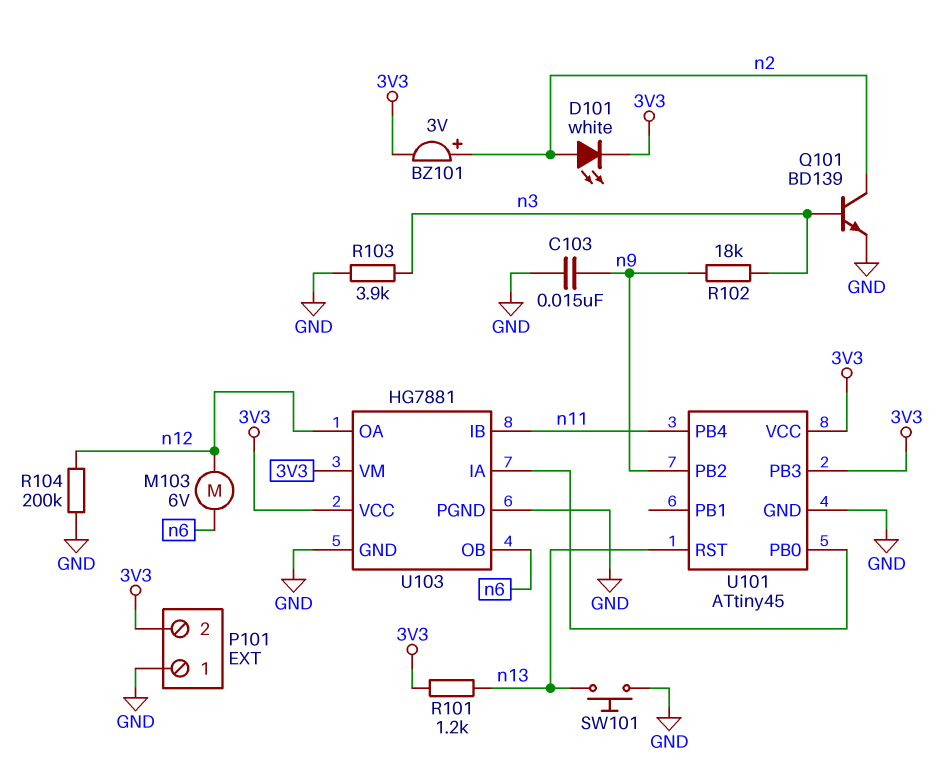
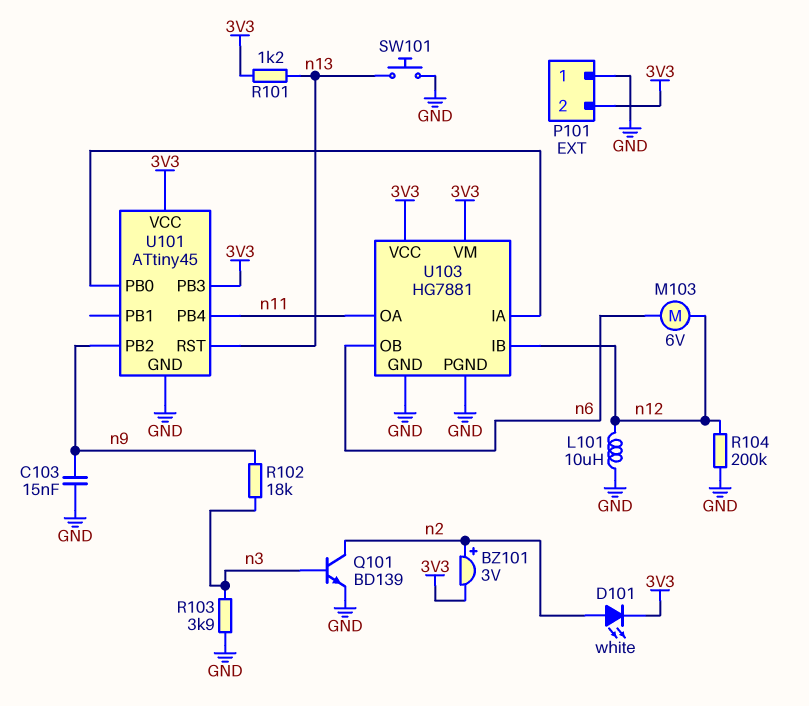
L101: none -> 10uH (GND, n12)
U103 pin IB: n11 -> n12
U103 pin OA: n12 -> n11

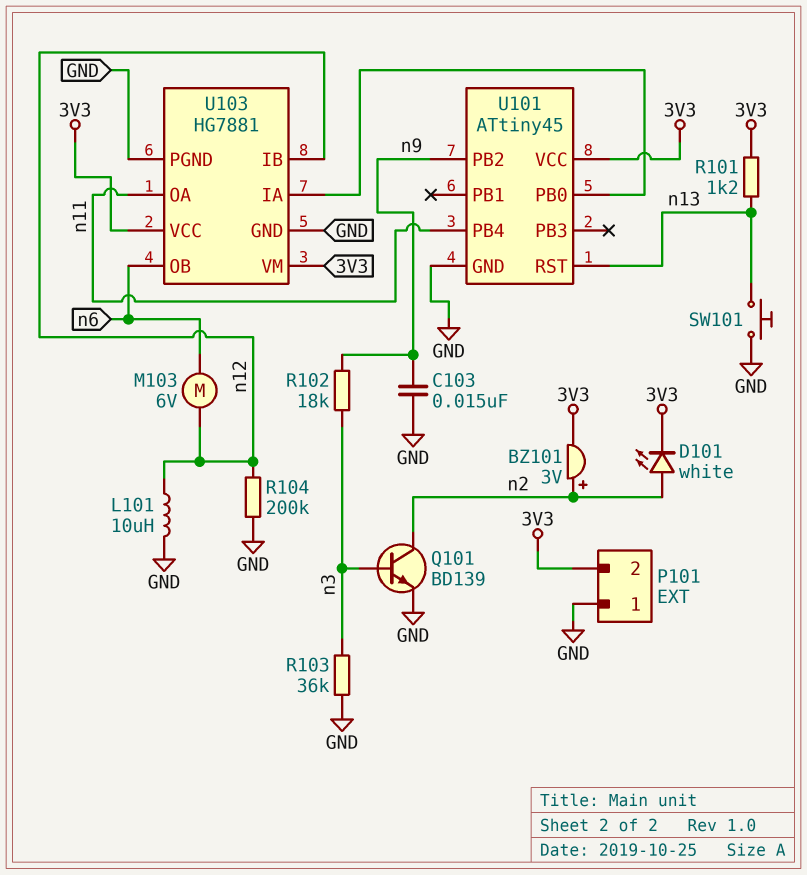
R103: 3.9k (GND, n3) -> 36k (GND, n3)
U101 pin PB3: 3V3 -> none

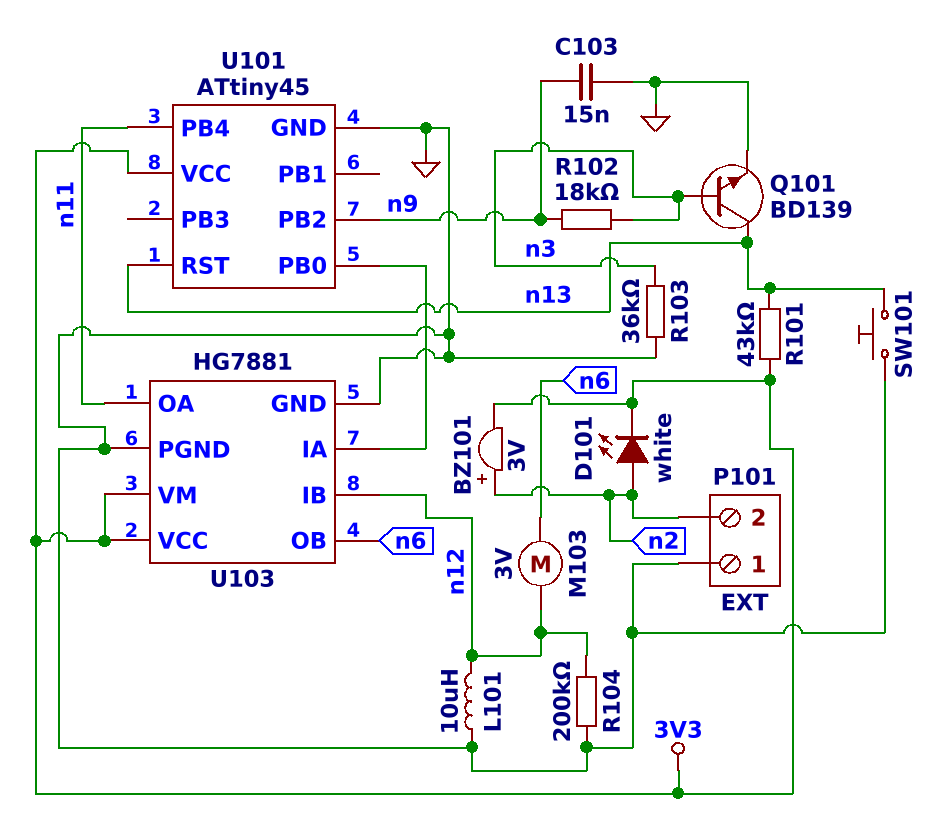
M103: motor 6V (n6, n12) -> motor 3V (n6, n12)
P101 pin 2: 3V3 -> n2
Q101: NPN BD139 (B n3, C n2, E GND) -> NPN BD139 (B n3, C n13, E GND)
R101: 1.2k (3V3, n13) -> 43k (3V3, n13)

